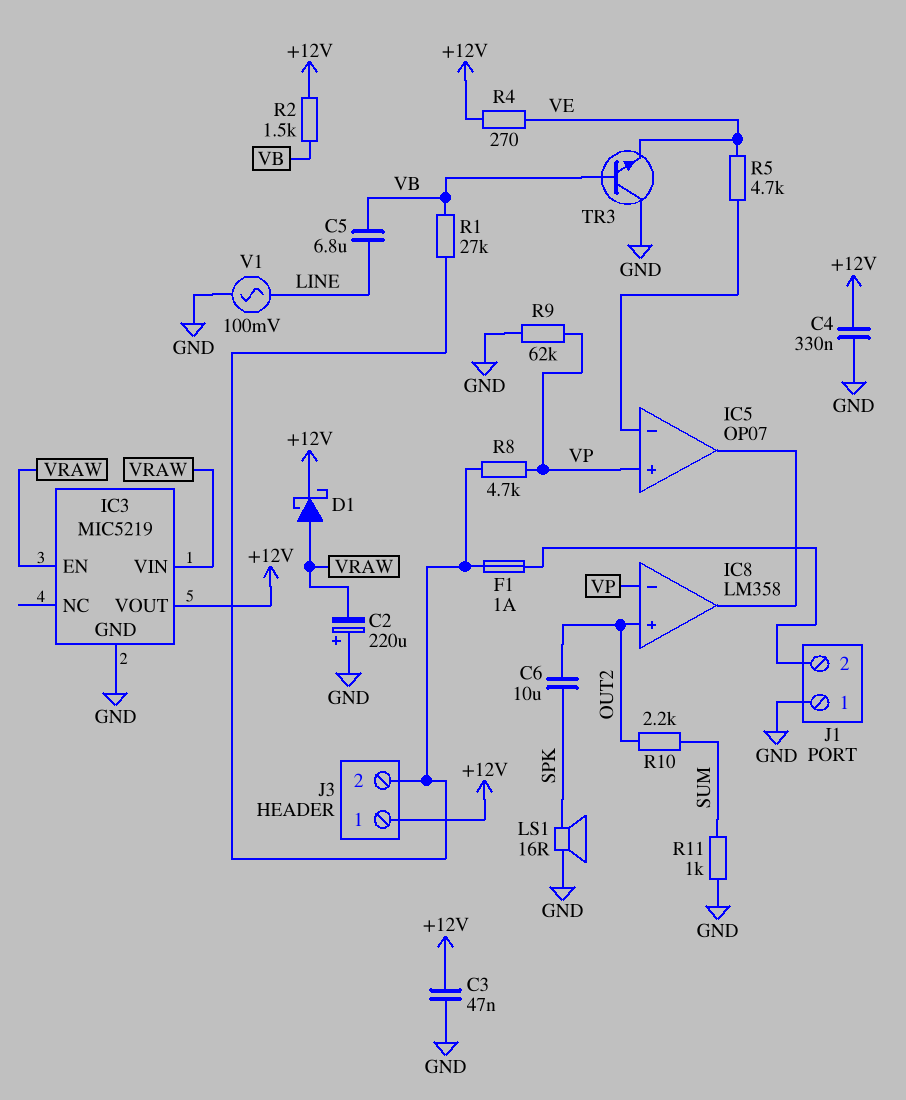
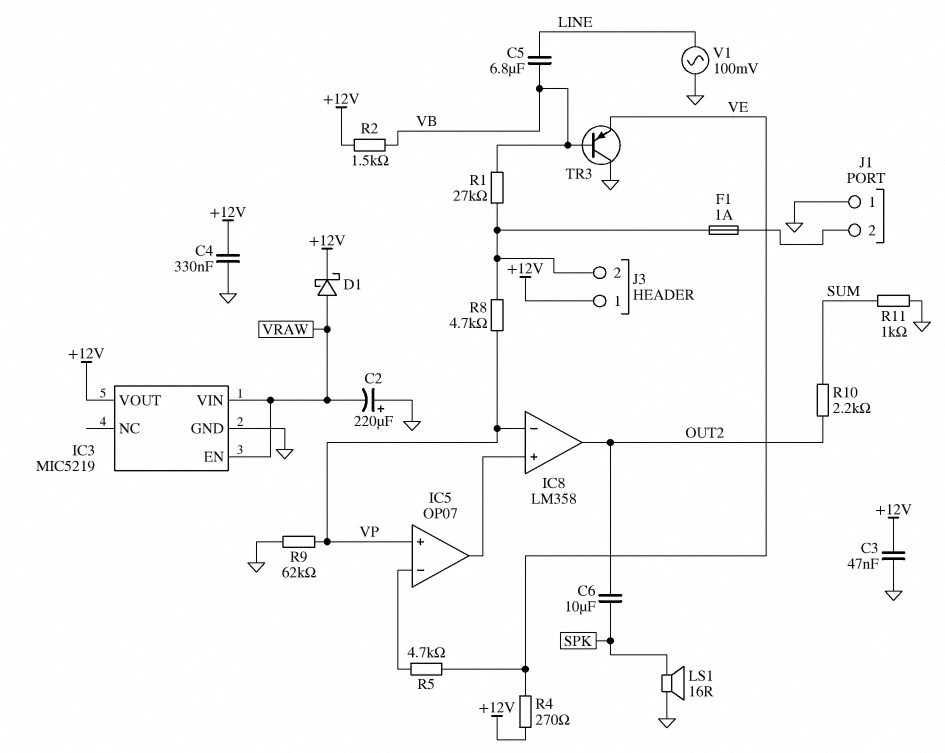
IC8 pin in+: OUT2 -> IC5/out
IC8 pin out: IC5/out -> OUT2
TR3: NPN (B VB, C GND, E VE) -> PNP (B VB, C GND, E VE)

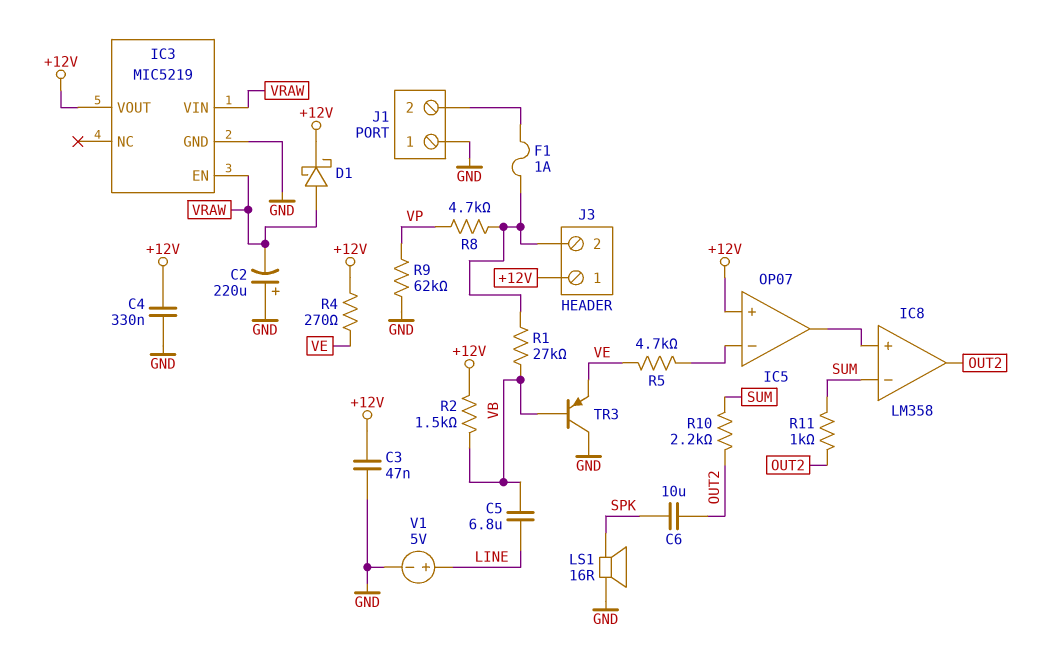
IC5 pin in+: VP -> +12V
IC8 pin in-: VP -> SUM
R11: 1k (GND, SUM) -> 1k (OUT2, SUM)
V1: AC 100mV (GND, LINE) -> 5V (plus LINE, minus GND)

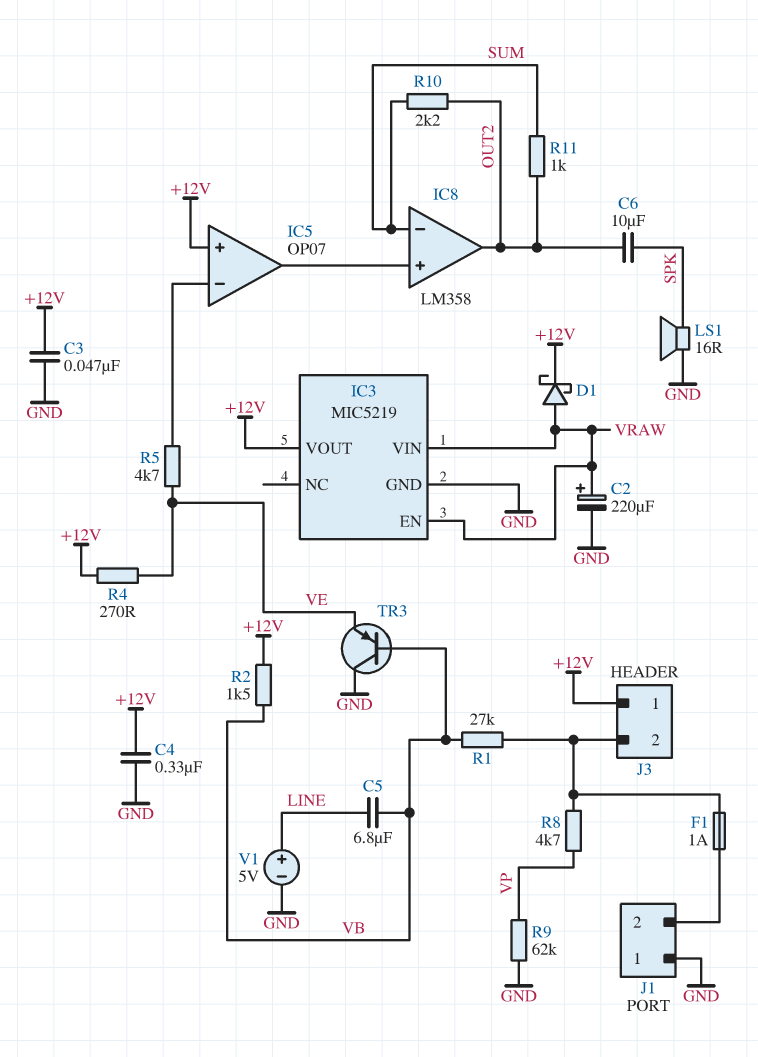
C2: 220uF (plus GND, minus VRAW) -> 220uF (plus VRAW, minus GND)

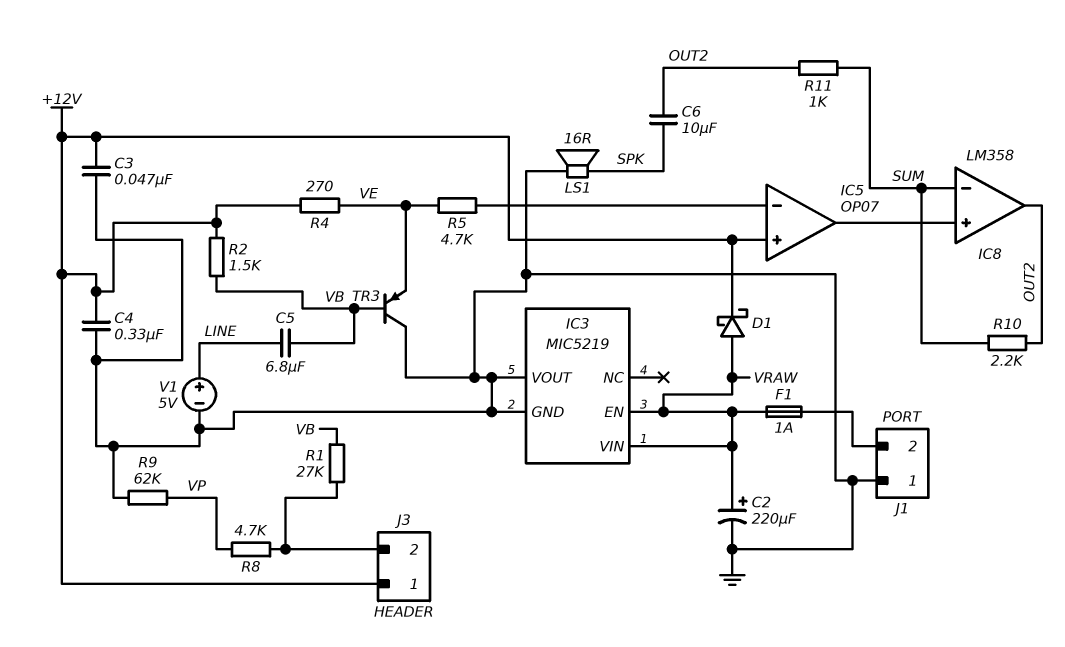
F1: 1A (J1/2, J3/2) -> 1A (J1/2, VRAW)
IC3 pin VOUT: +12V -> GND

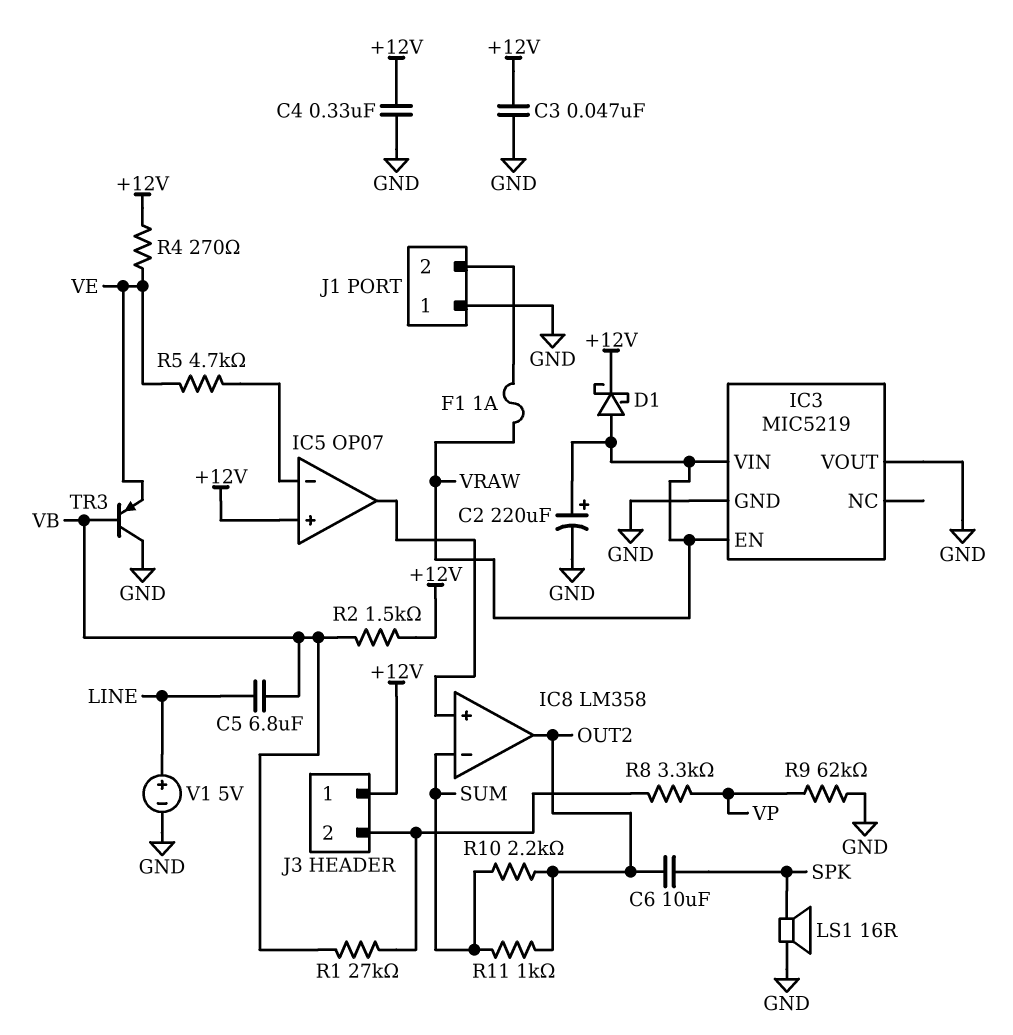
R8: 4.7k (J3/2, VP) -> 3.3k (J3/2, VP)

